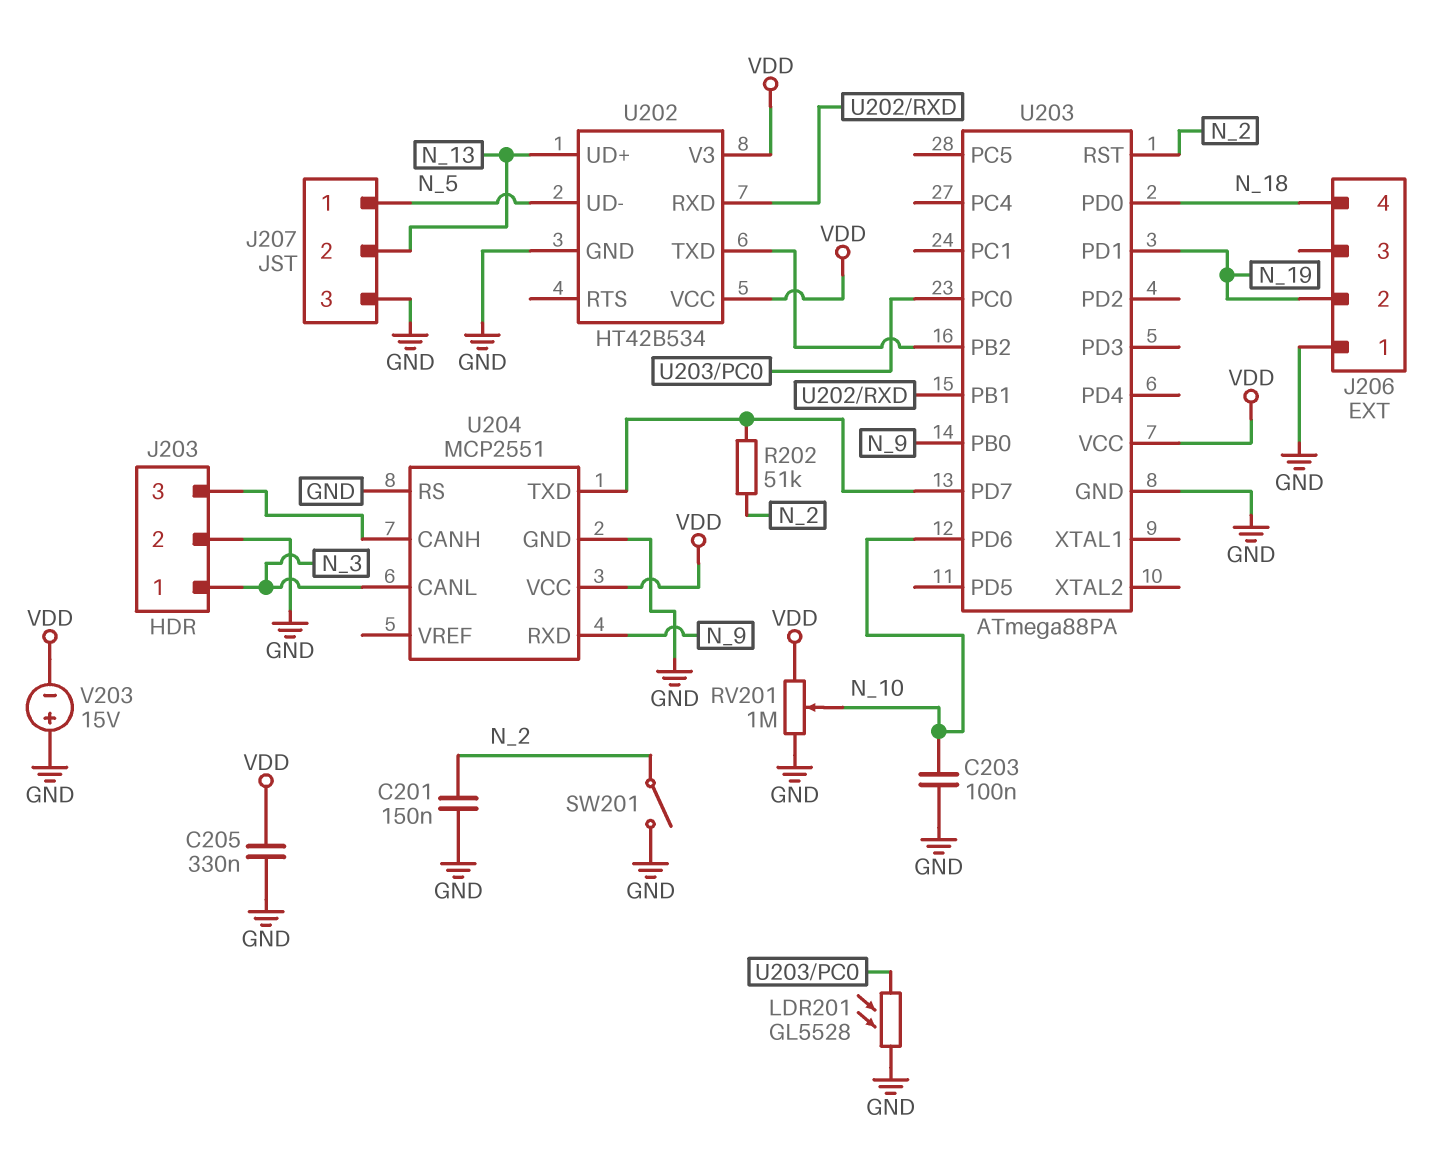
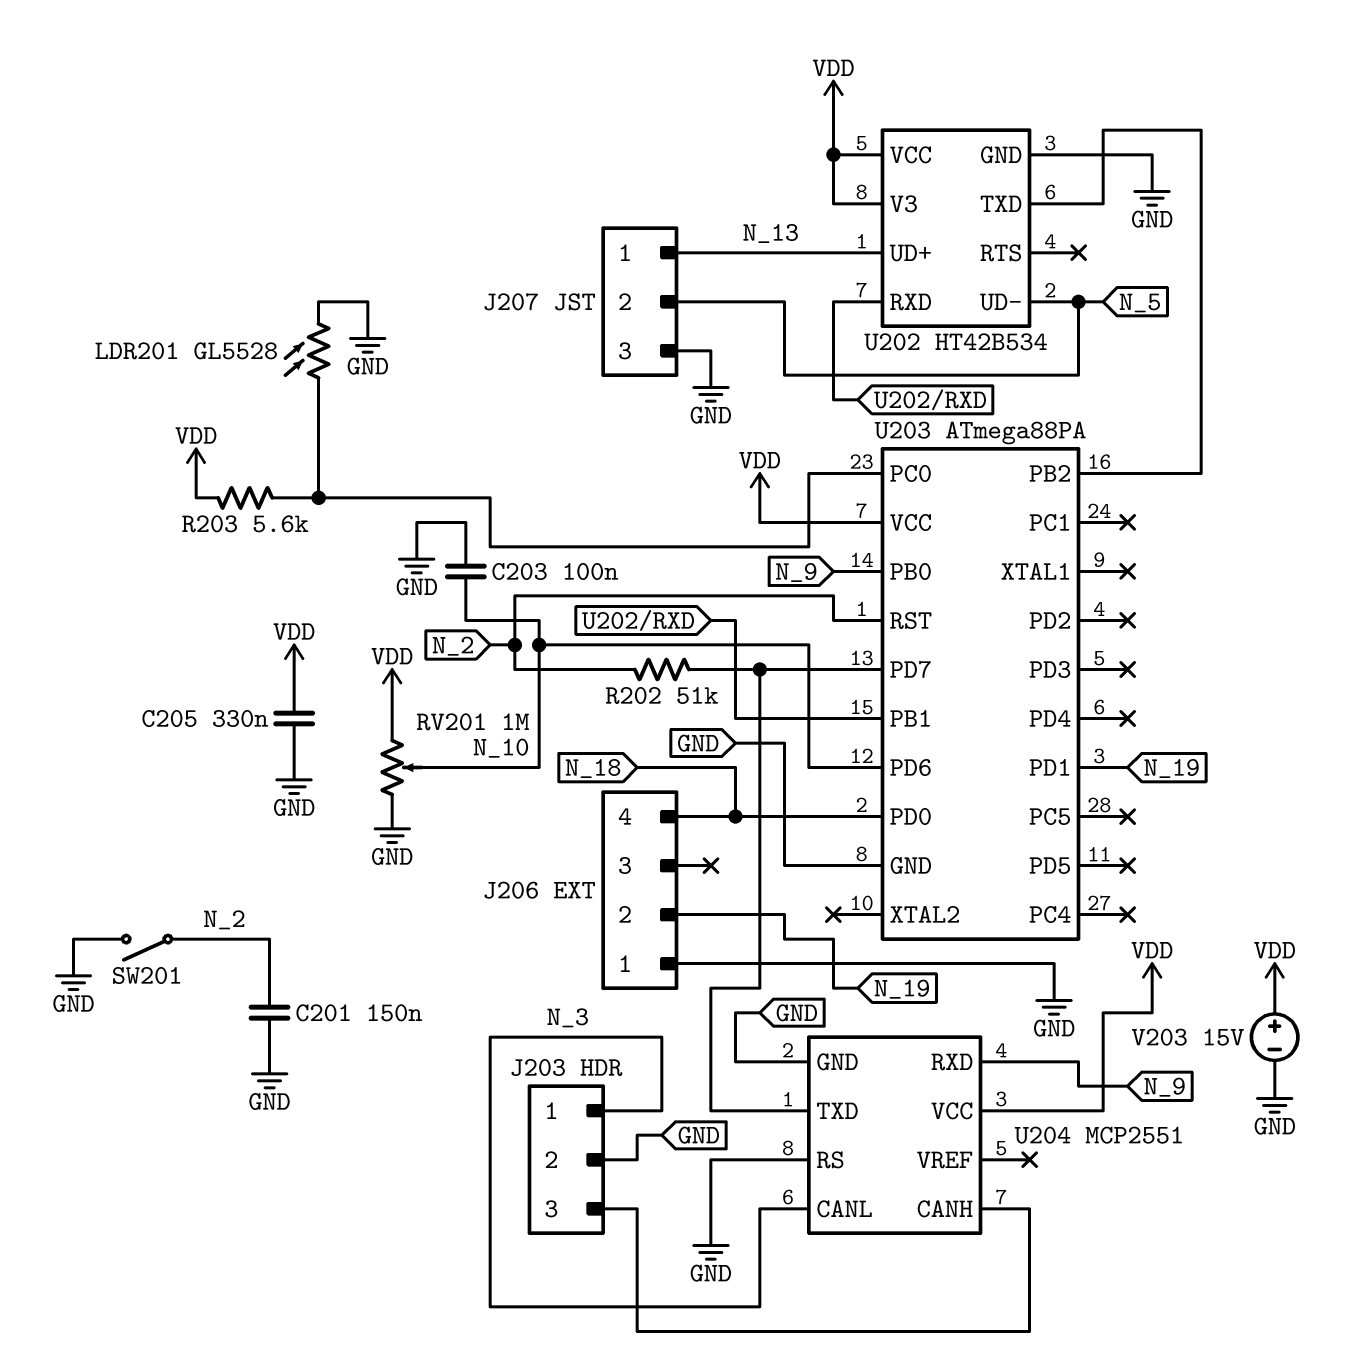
J207 pin 1: N_5 -> N_13
J207 pin 2: N_13 -> N_5
R203: none -> 5.6k (U203/PC0, VDD)
V203: 15V (plus GND, minus VDD) -> 15V (plus VDD, minus GND)

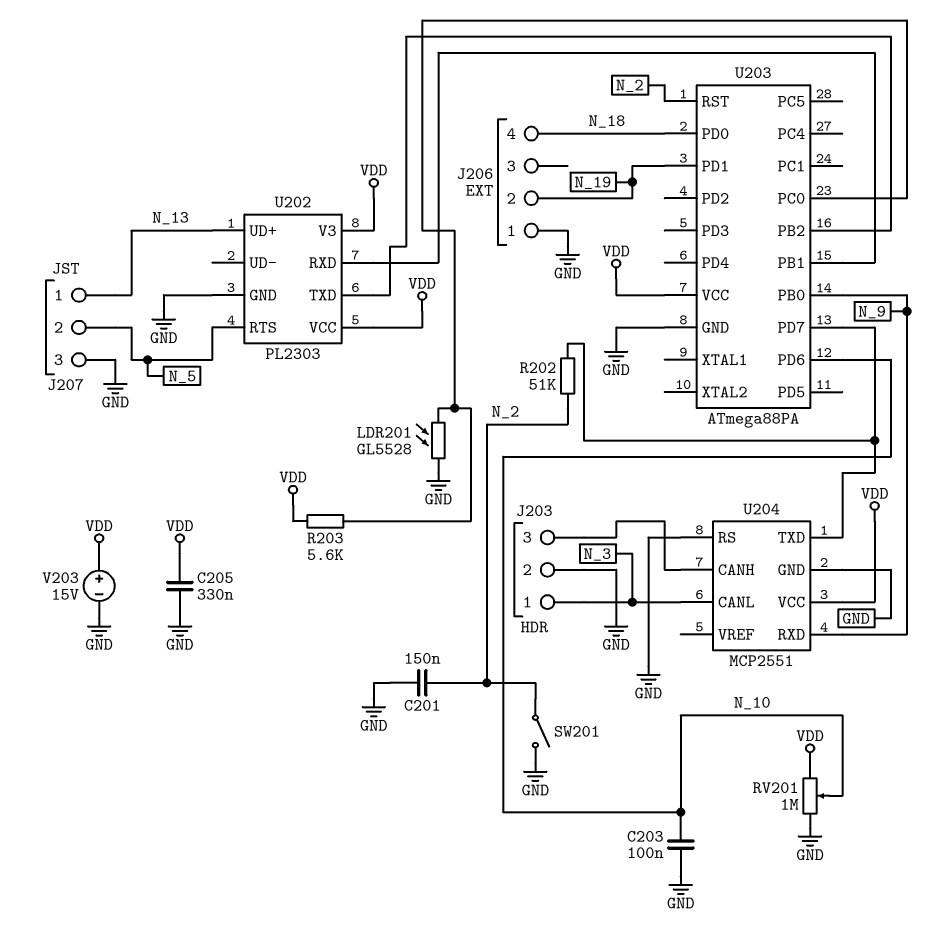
U202: HT42B534 -> PL2303
U202 pin RTS: none -> N_5
U202 pin UD-: N_5 -> none

